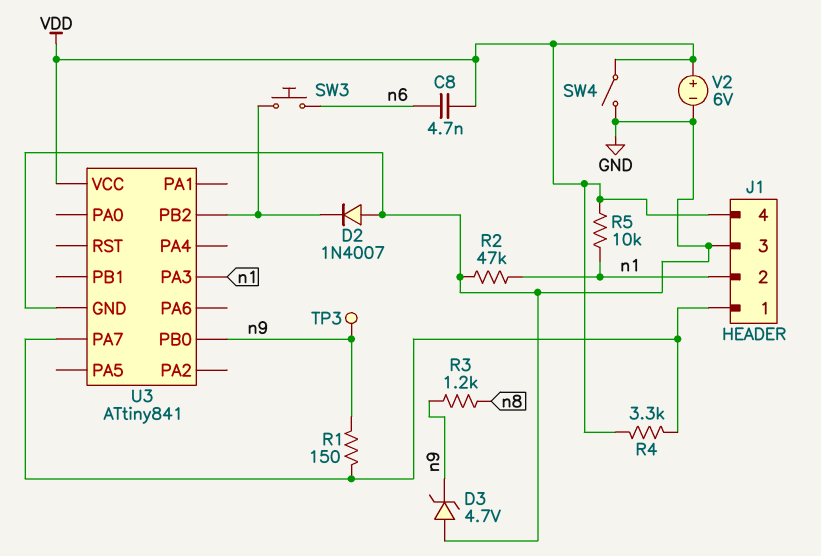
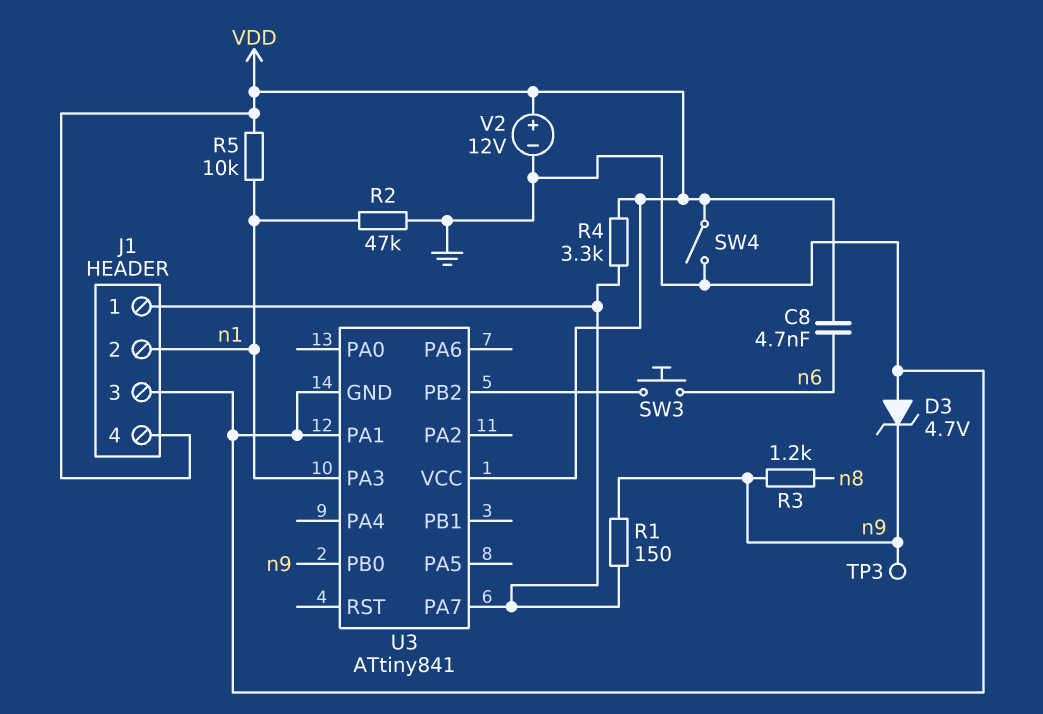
D2: diode 1N4007 (A GND, K U3/PB2) -> none
U3 pin PA1: none -> GND
V2: 6V (plus VDD, minus GND) -> 12V (plus VDD, minus GND)

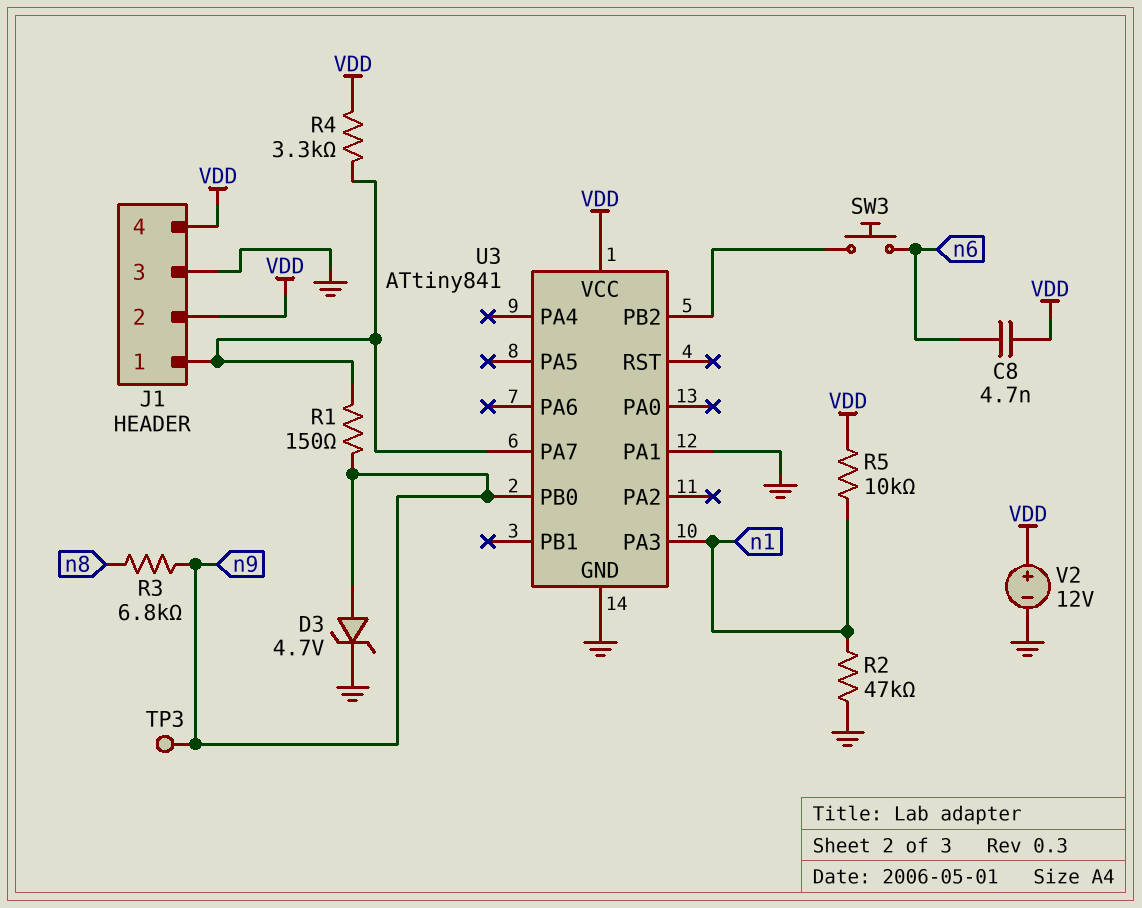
D3: zener 4.7V (A GND, K n9) -> zener 4.7V (A n9, K GND)
J1 pin 2: n1 -> VDD
R3: 1.2k (n8, n9) -> 6.8k (n8, n9)
SW4: switch (GND, VDD) -> none

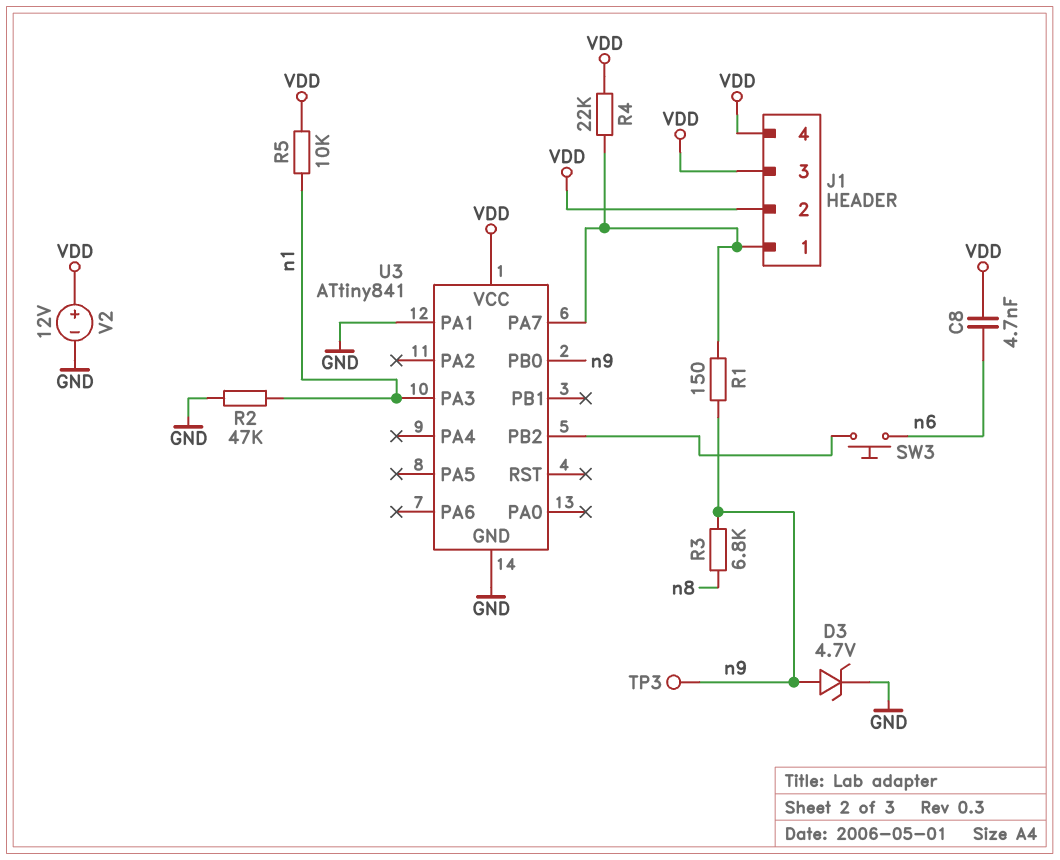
J1 pin 3: GND -> VDD
R4: 3.3k (J1/1, VDD) -> 22k (J1/1, VDD)

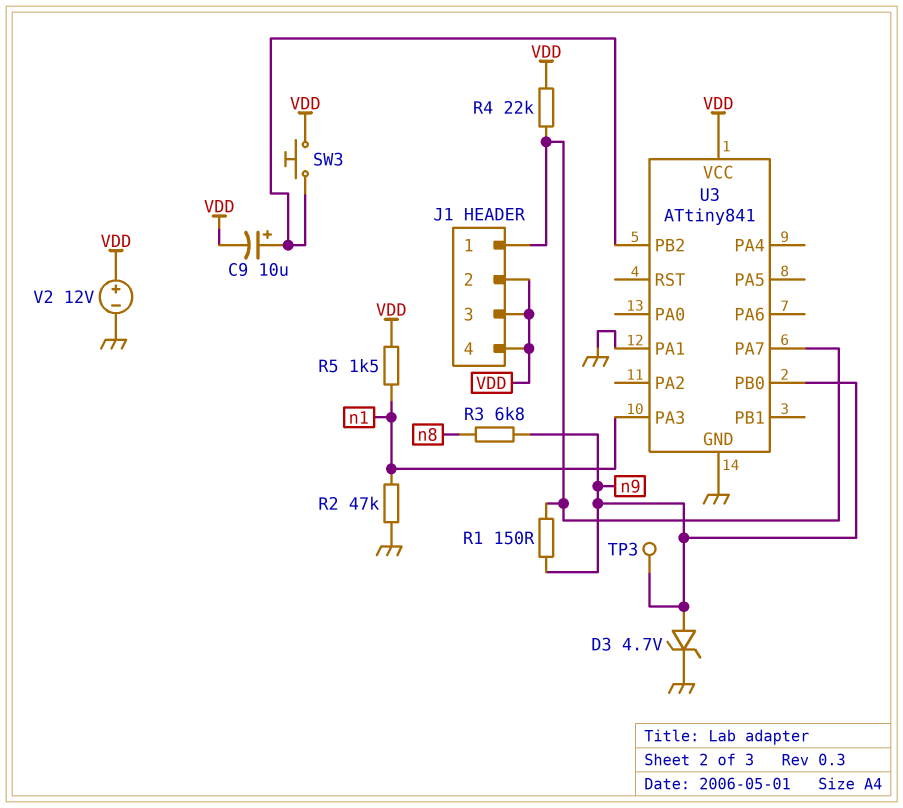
C8: 4.7nF (VDD, n6) -> none
C9: none -> 10uF (plus U3/PB2, minus VDD)
R5: 10k (VDD, n1) -> 1.5k (VDD, n1)
SW3: button (U3/PB2, n6) -> button (U3/PB2, VDD)

